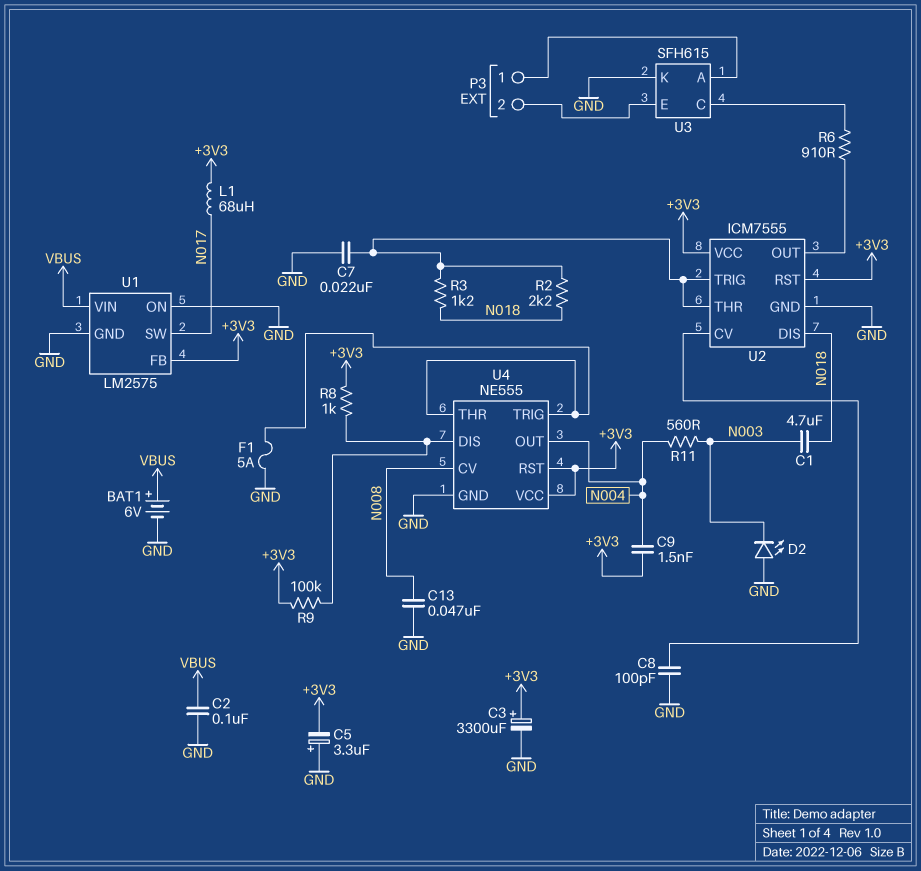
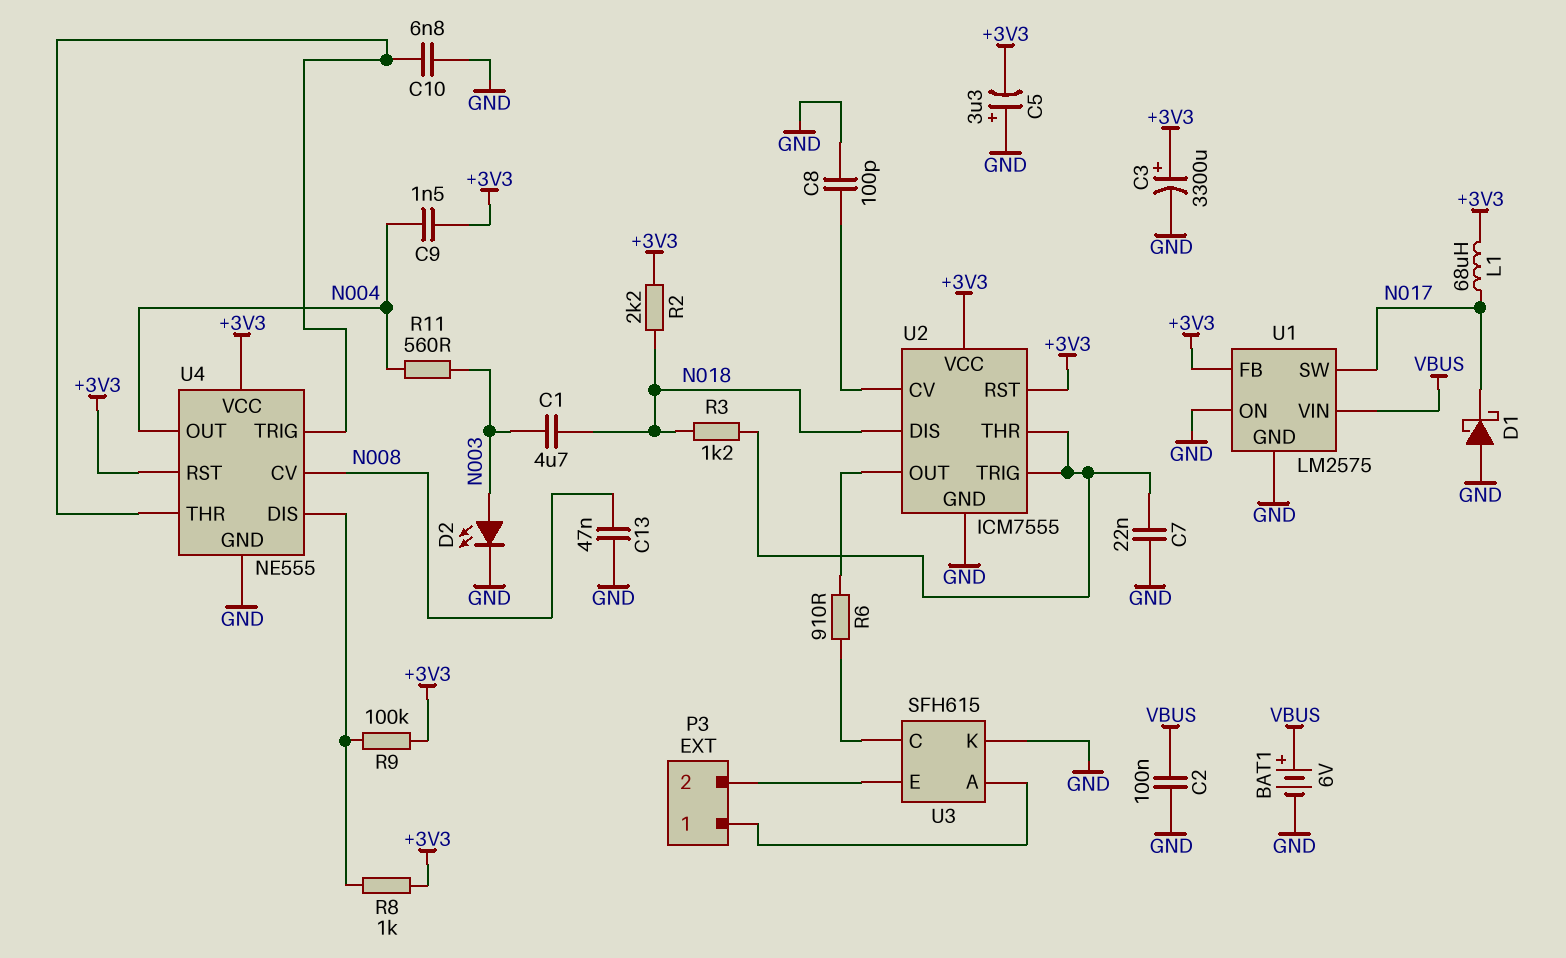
C10: none -> 6.8nF (GND, U4/THR)
D1: none -> schottky (A GND, K N017)
D2: LED (A GND, K N003) -> LED (A N003, K GND)
F1: 5A (GND, U4/THR) -> none
R2: 2.2k (N018, U2/THR) -> 2.2k (+3V3, N018)

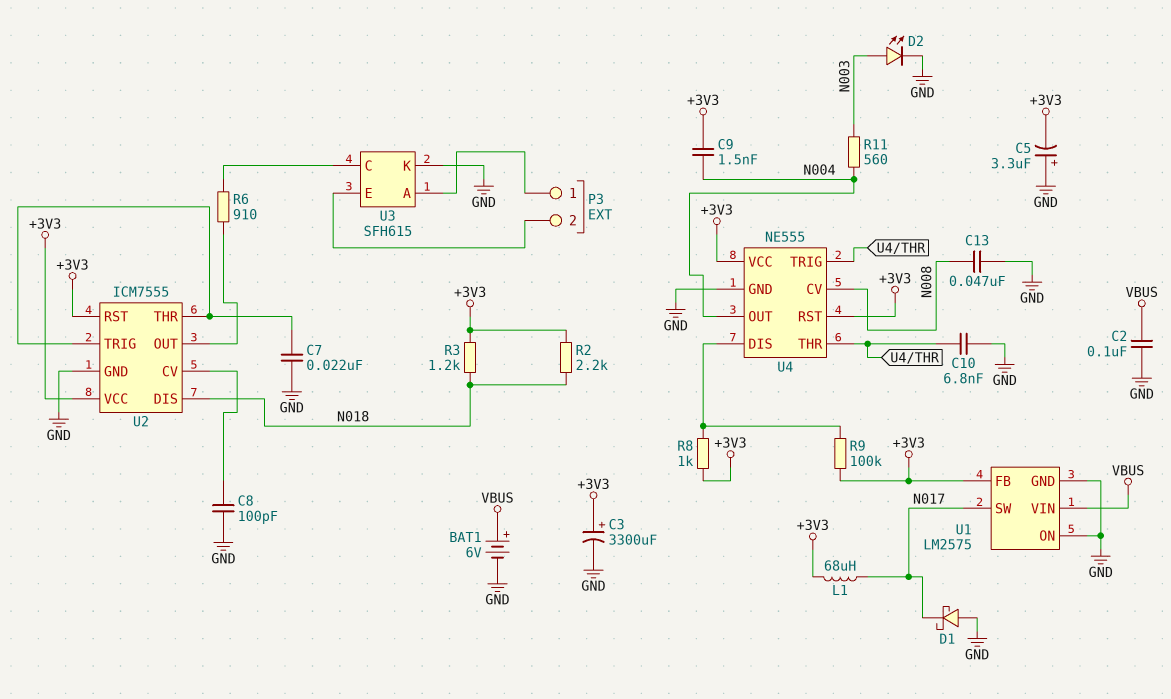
C1: 4.7uF (N003, N018) -> none
R3: 1.2k (N018, U2/THR) -> 1.2k (+3V3, N018)

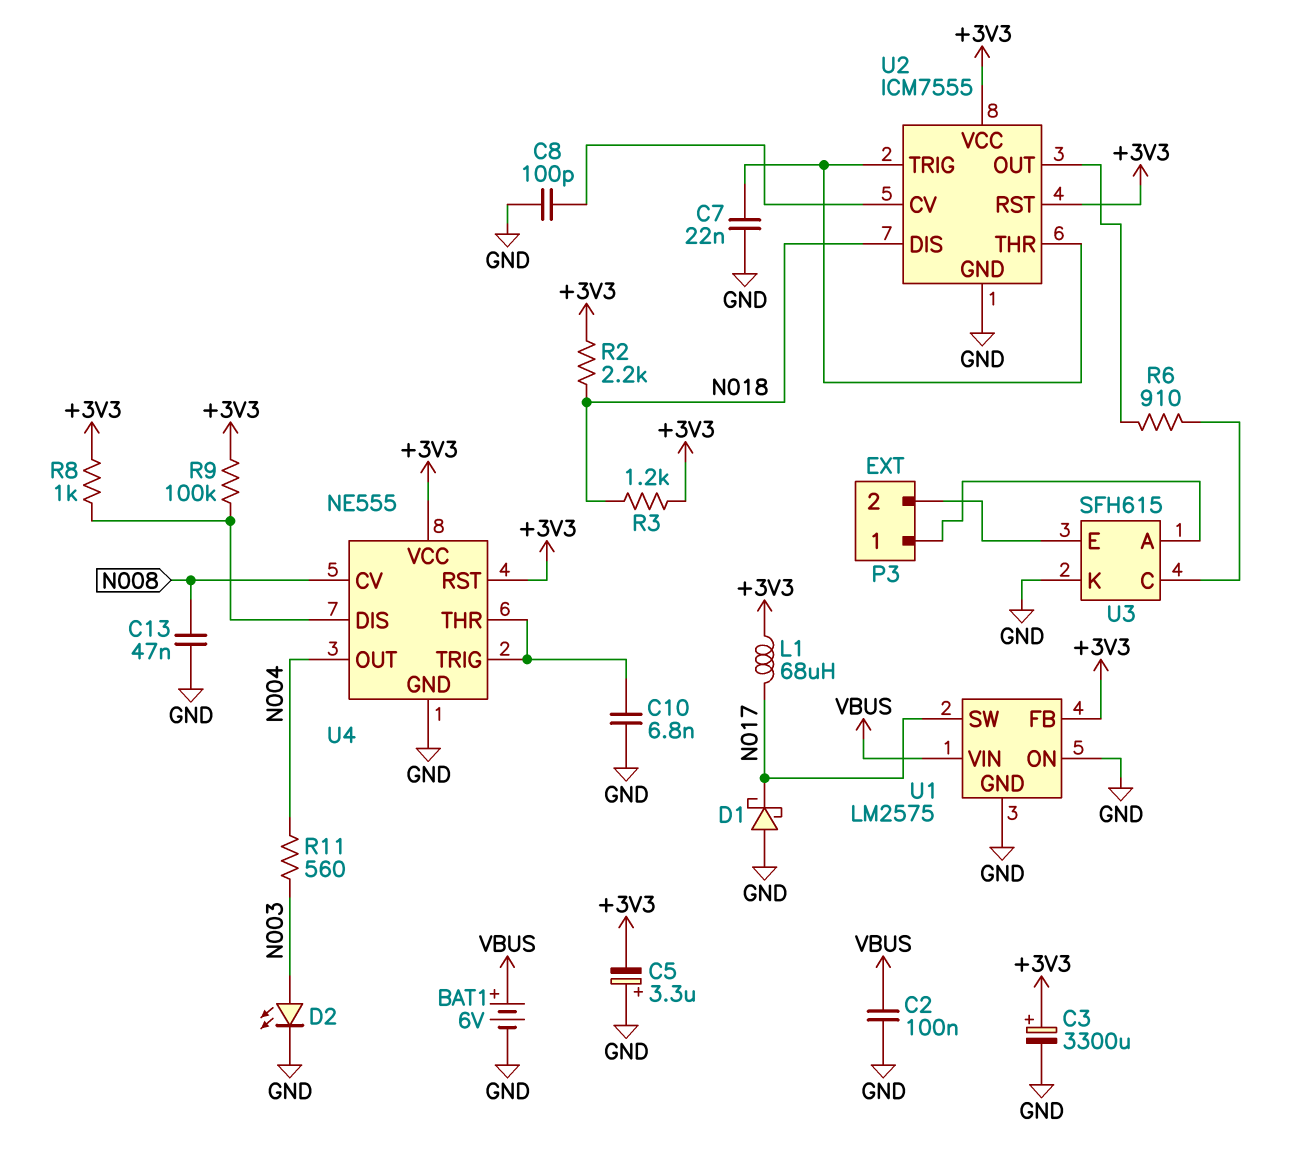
C9: 1.5nF (+3V3, N004) -> none

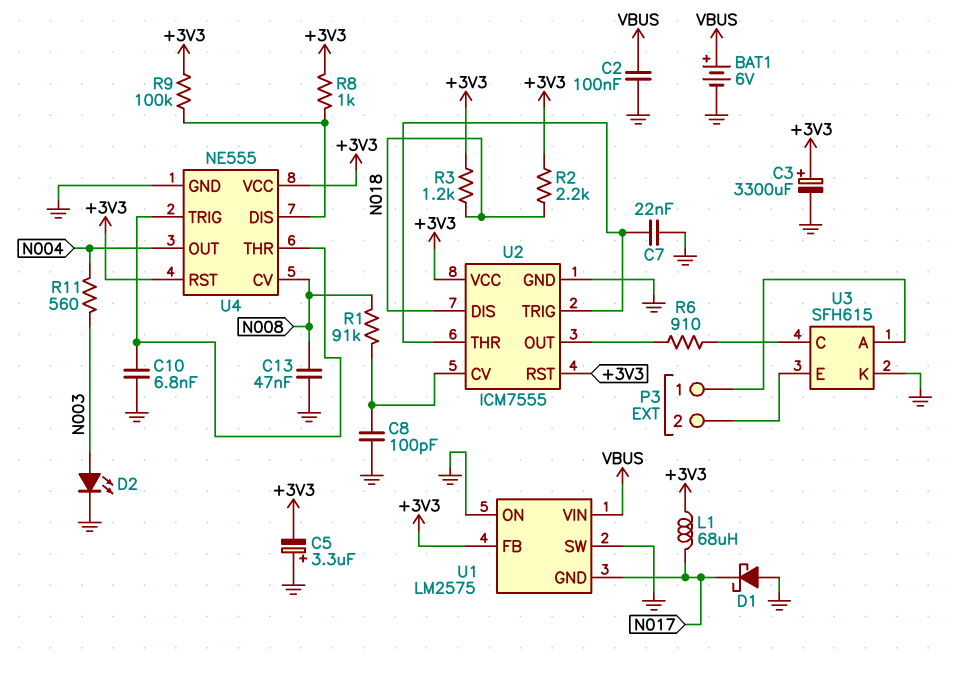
R1: none -> 91k (N008, U2/CV)
U1 pin GND: GND -> N017
U1 pin SW: N017 -> GND

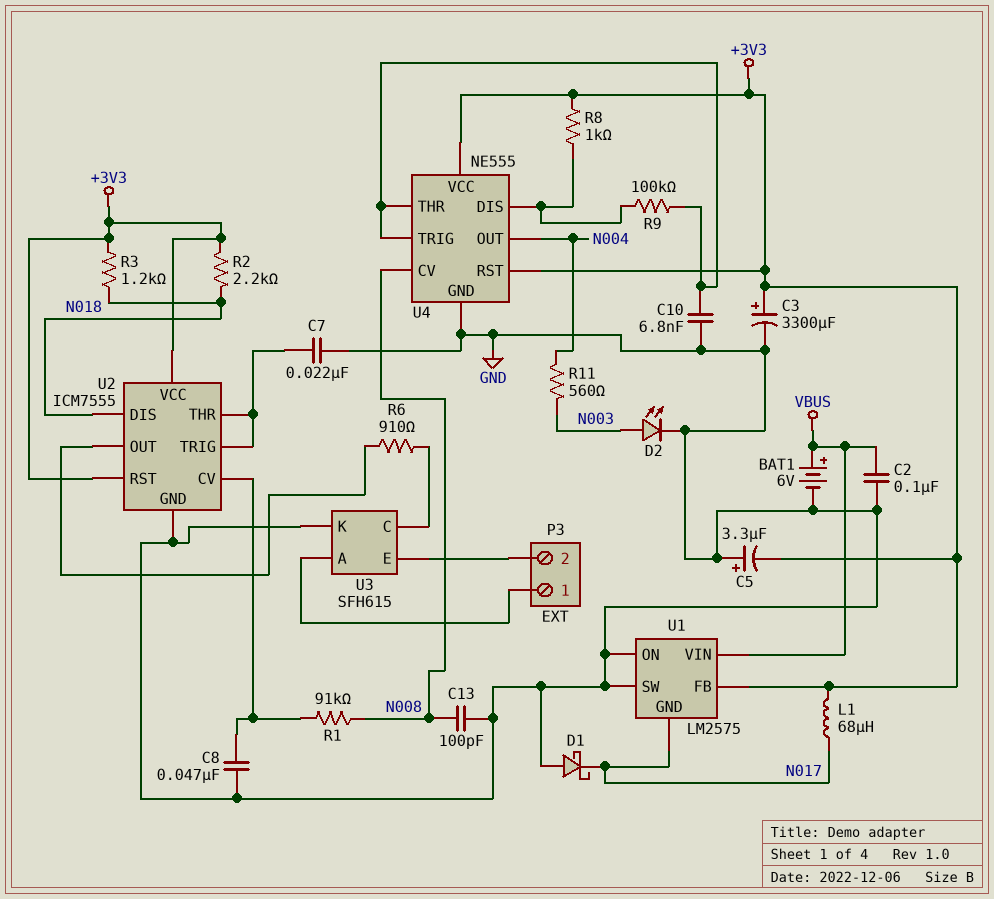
C8: 100pF (GND, U2/CV) -> 47nF (GND, U2/CV)
C13: 47nF (GND, N008) -> 100pF (GND, N008)
R9: 100k (+3V3, U4/DIS) -> 100k (U4/DIS, U4/THR)

